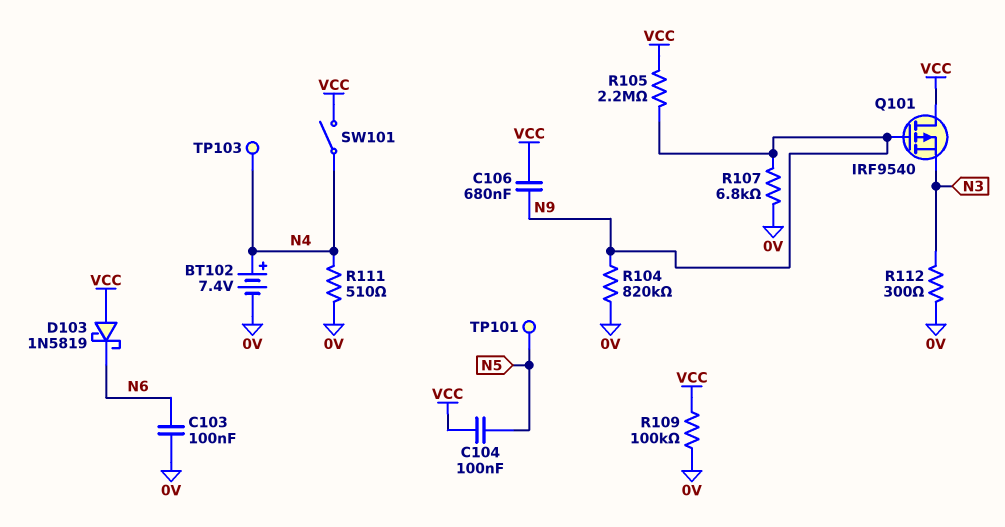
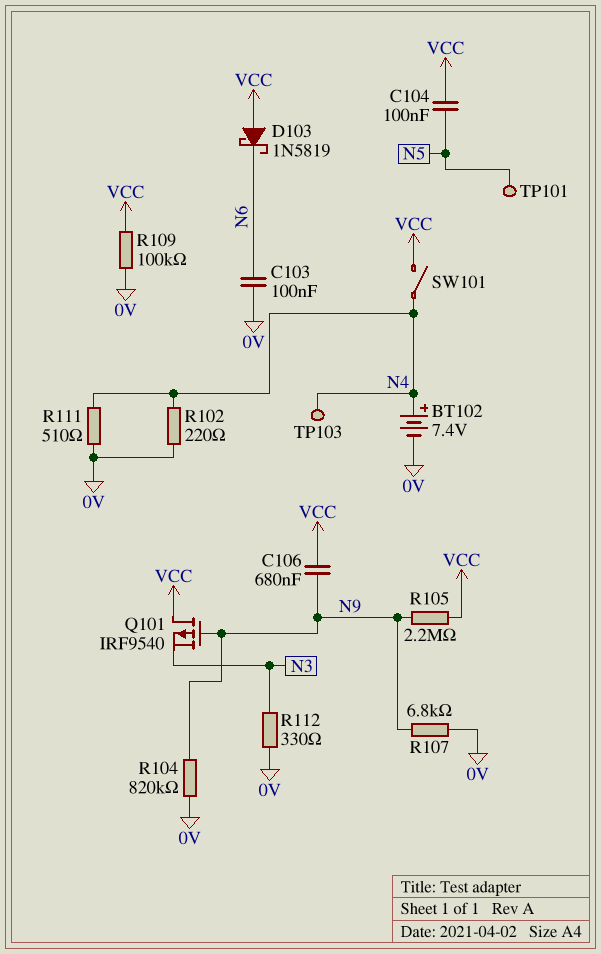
R102: none -> 220 (0V, N4)
R112: 300 (0V, N3) -> 330 (0V, N3)

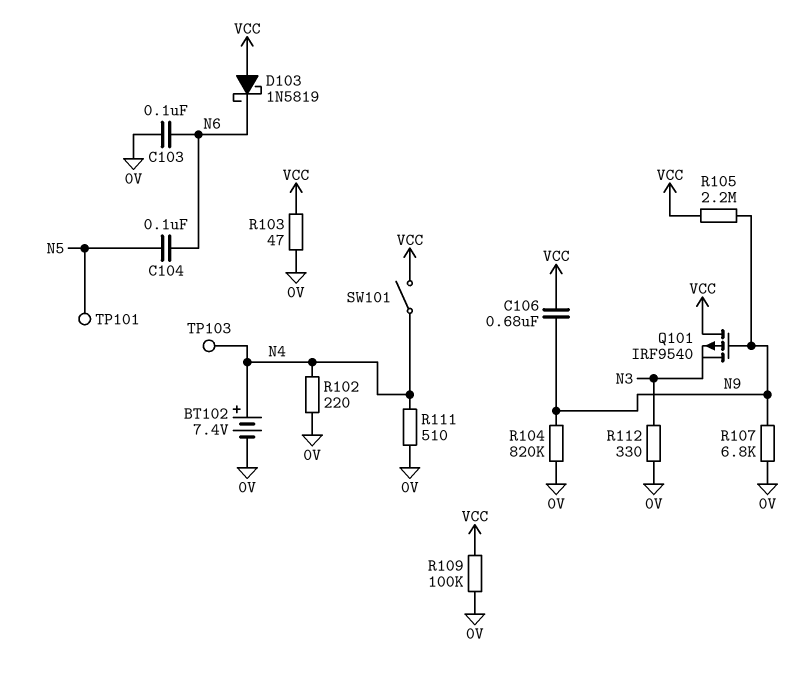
C104: 100nF (N5, VCC) -> 100nF (N5, N6)
R103: none -> 47 (0V, VCC)

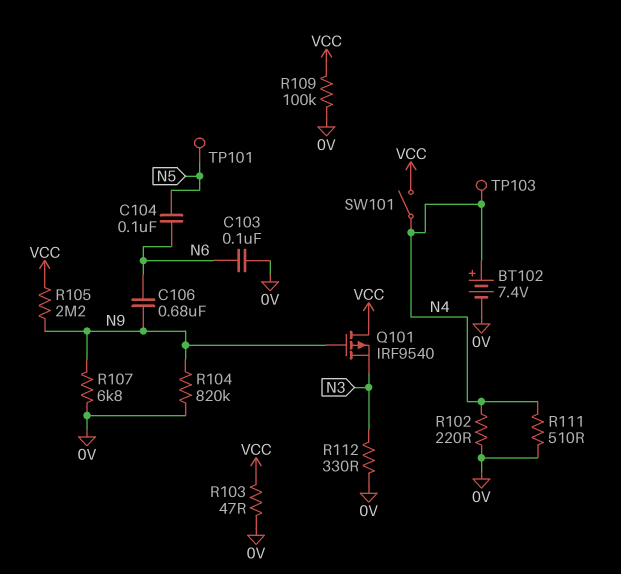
C106: 680nF (N9, VCC) -> 680nF (N6, N9)
D103: schottky 1N5819 (A VCC, K N6) -> none

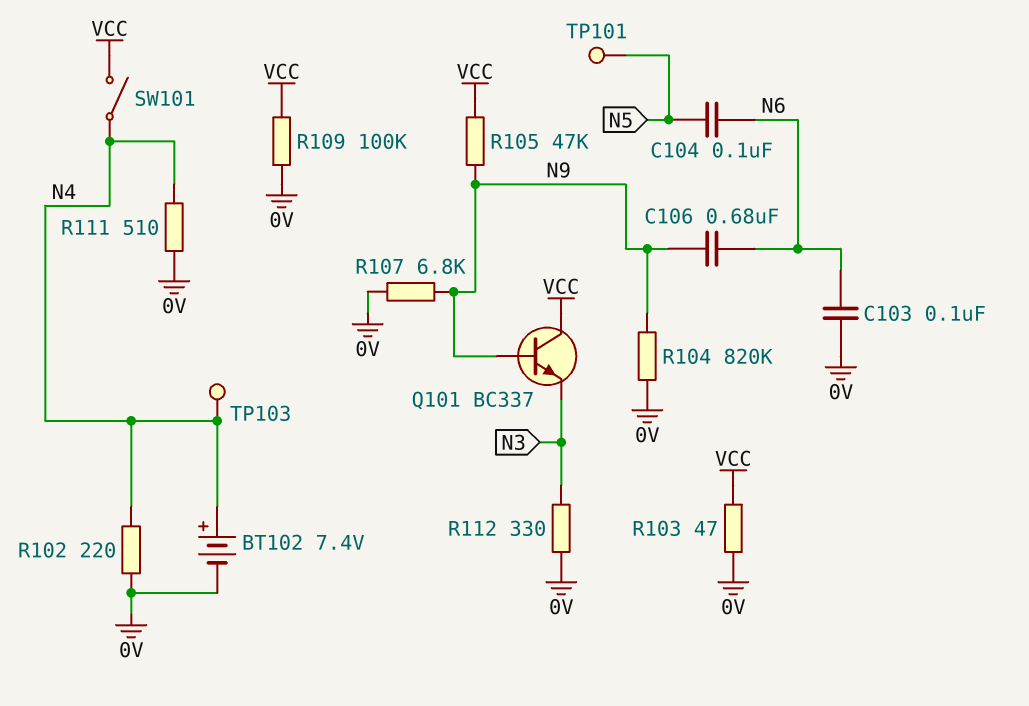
Q101: PMOS IRF9540 (G N9, D VCC, S N3) -> NPN BC337 (B N9, C VCC, E N3)
R105: 2.2M (N9, VCC) -> 47k (N9, VCC)

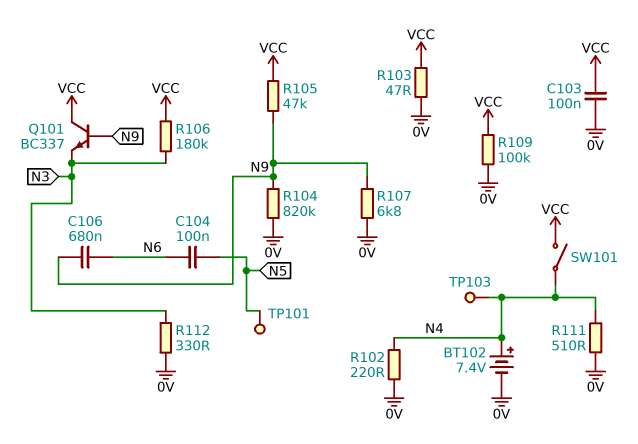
C103: 100nF (0V, N6) -> 100nF (0V, VCC)
R106: none -> 180k (N3, VCC)

